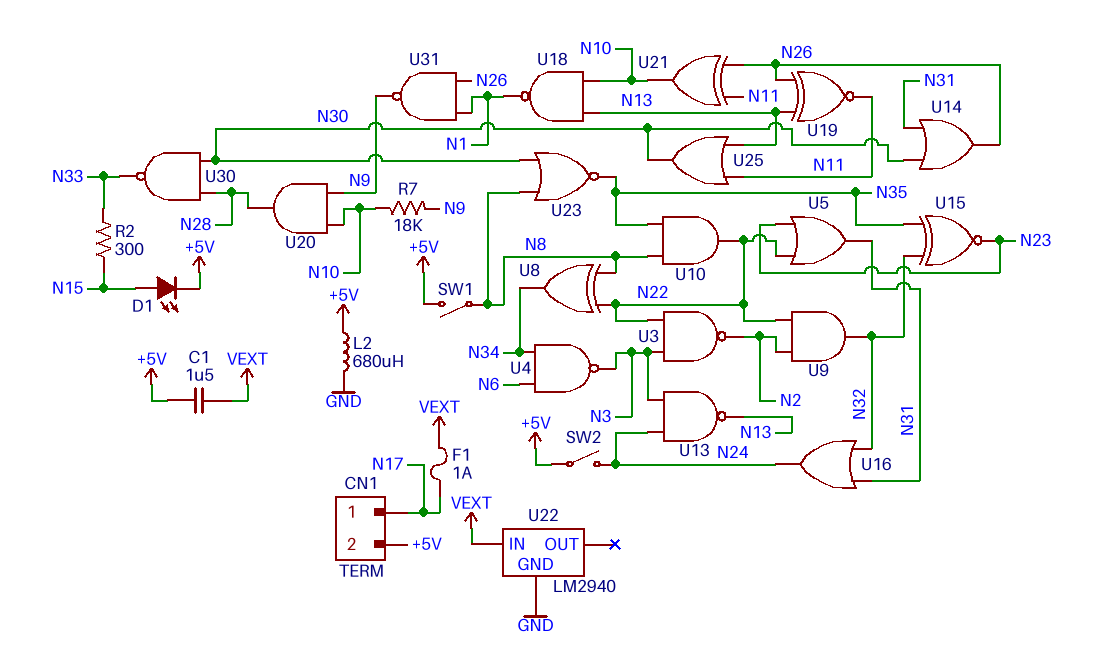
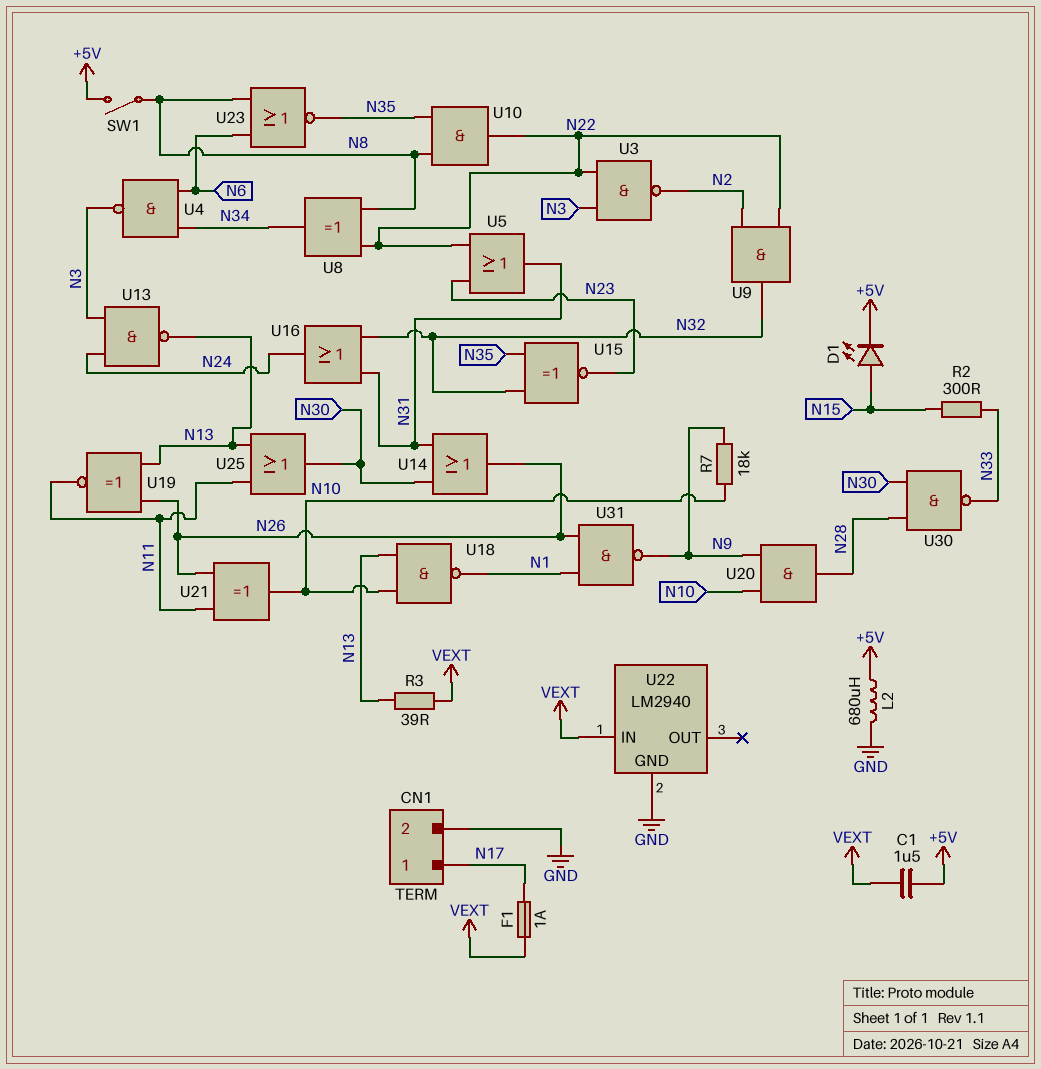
CN1 pin 2: +5V -> GND
R3: none -> 39 (N13, VEXT)
SW2: switch (+5V, N24) -> none
U23: NOR (in N8, in N30, out N35) -> NOR (in N6, in N8, out N35)

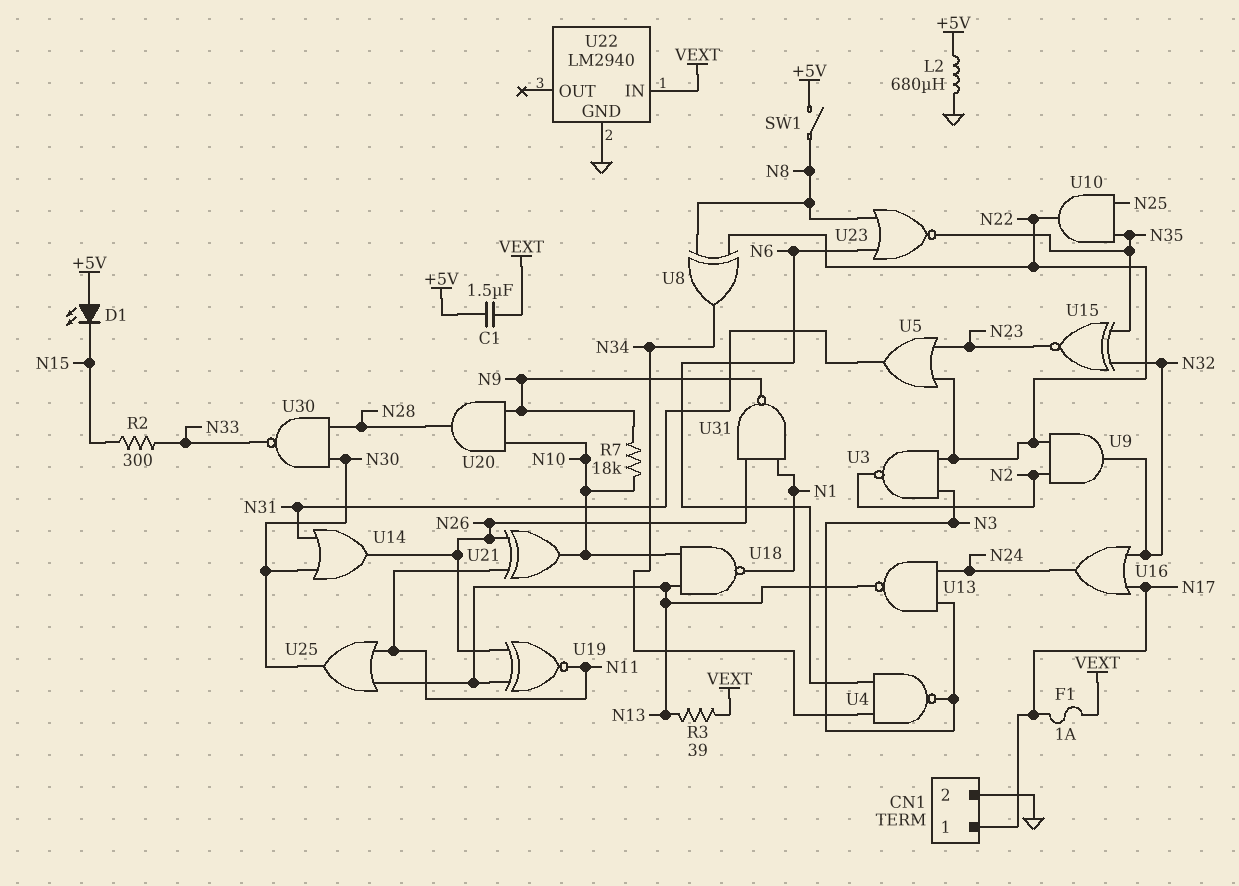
D1: LED (A N15, K +5V) -> LED (A +5V, K N15)
U10: AND (in N8, in N35, out N22) -> AND (in N25, in N35, out N22)
U16: OR (in N31, in N32, out N24) -> OR (in N17, in N32, out N24)

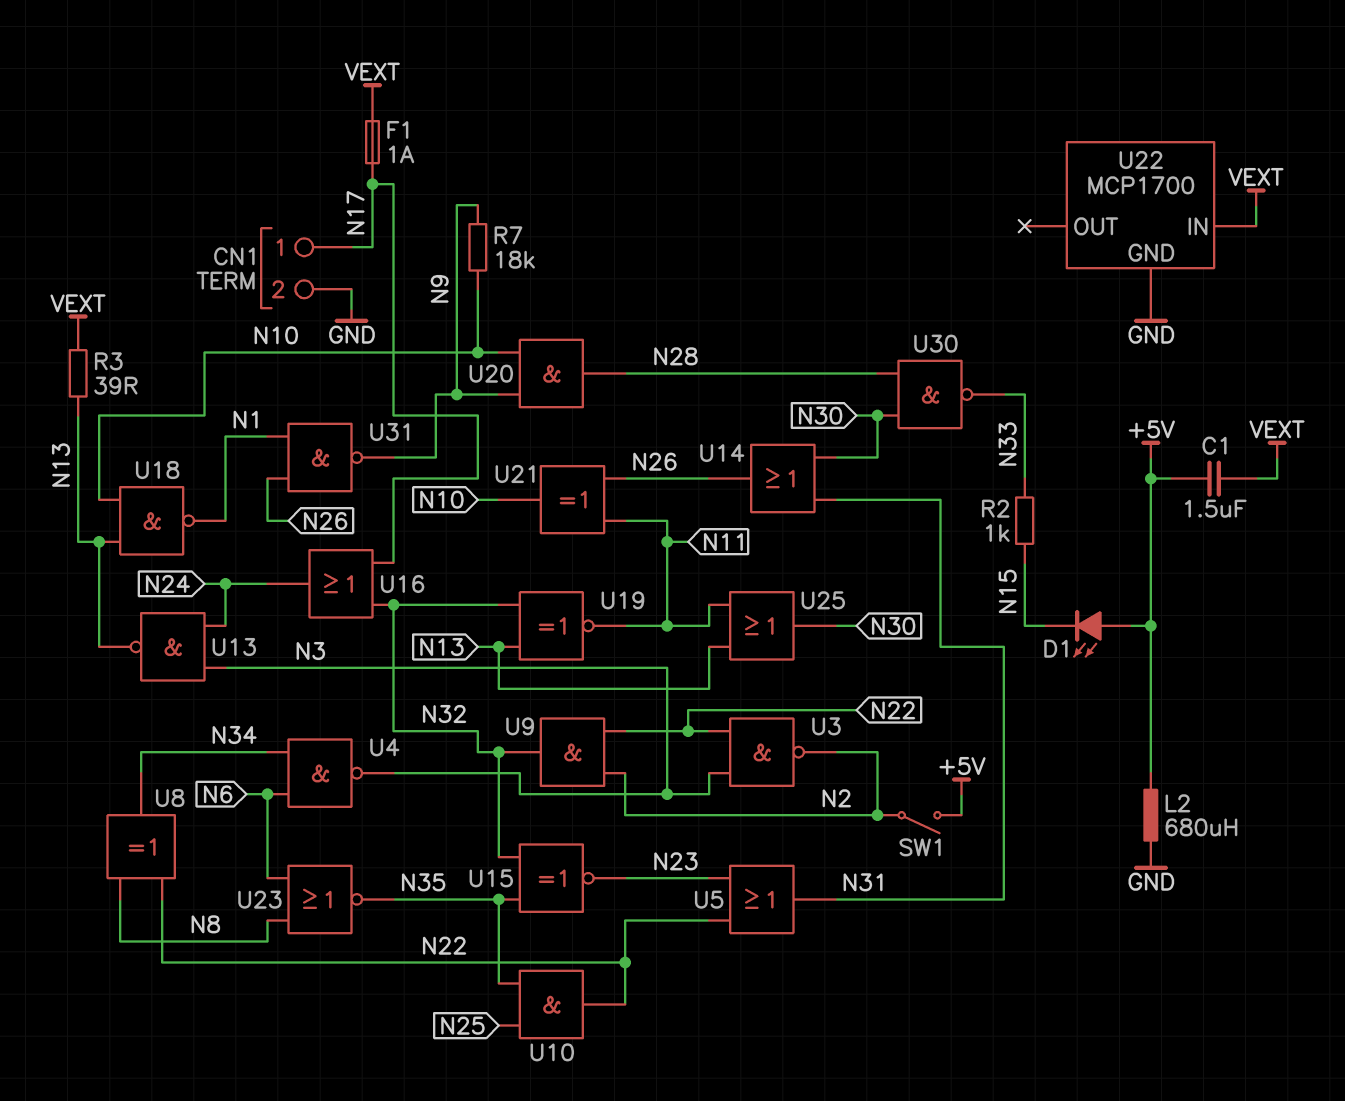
R2: 300 (N15, N33) -> 1k (N15, N33)
SW1: switch (+5V, N8) -> switch (+5V, N2)
U19: XNOR (in N13, in N26, out N11) -> XNOR (in N13, in N32, out N11)
U22: LM2940 -> MCP1700

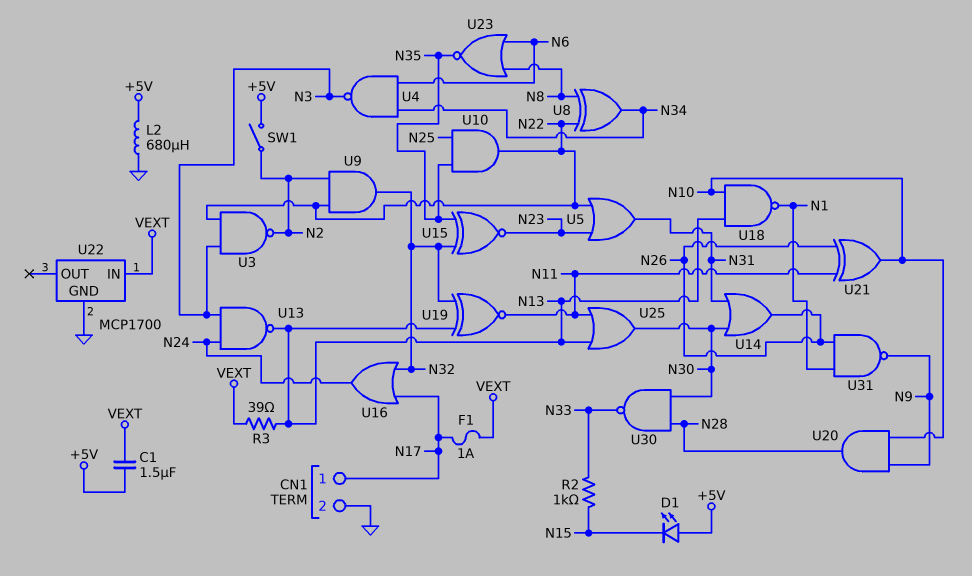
R7: 18k (N9, N10) -> none

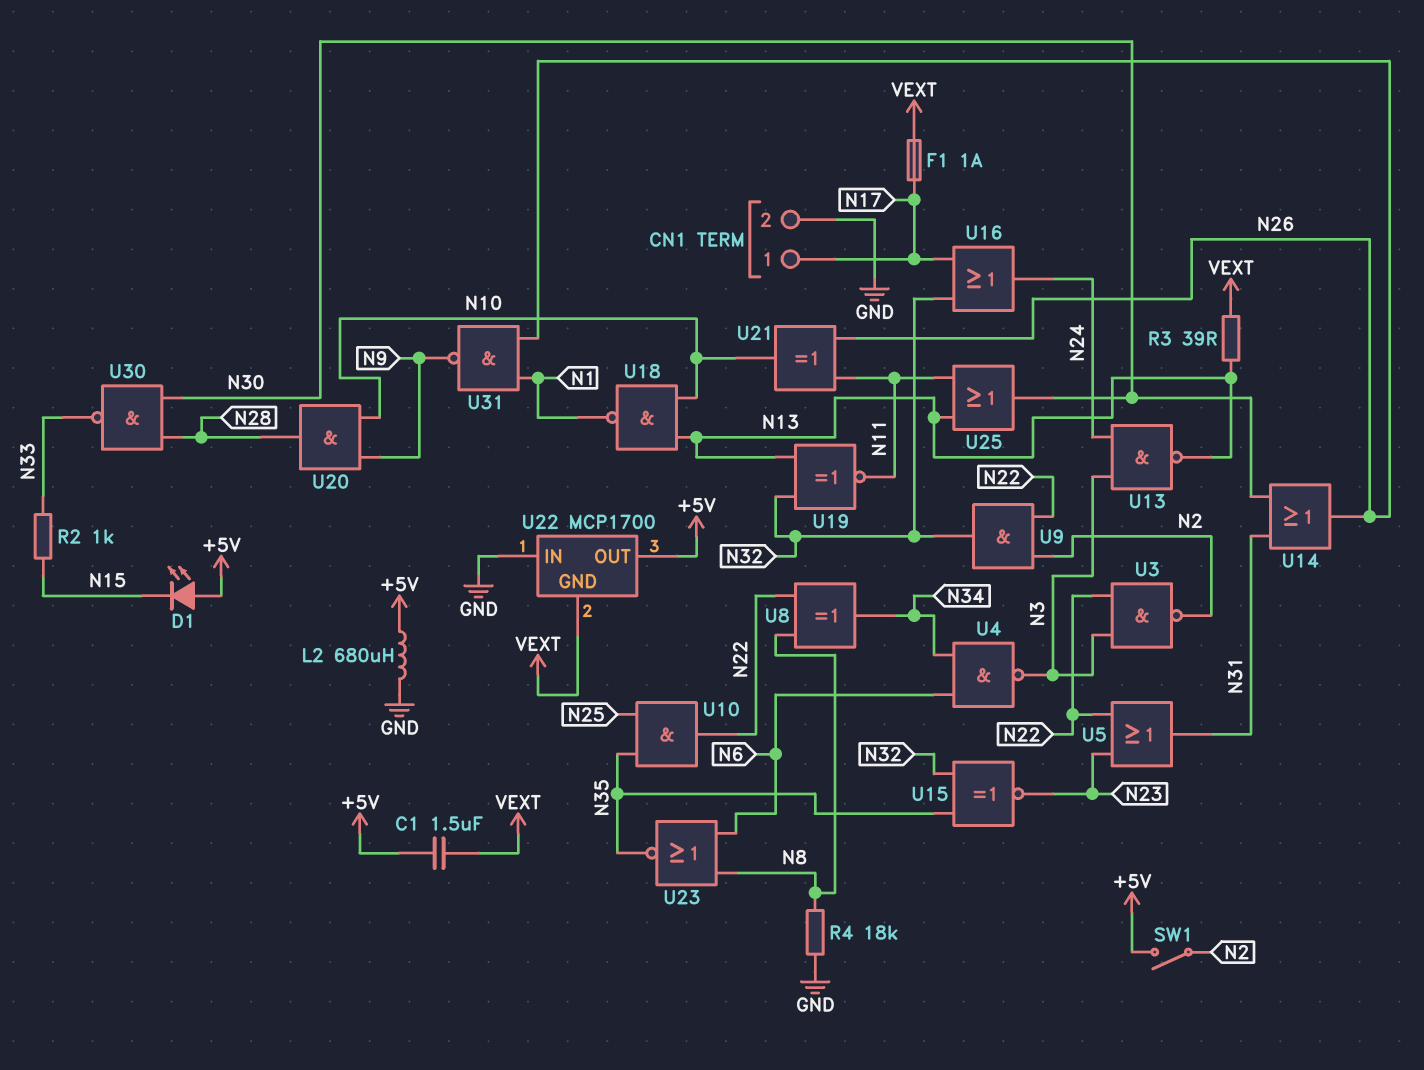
R4: none -> 18k (GND, N8)
U22 pin GND: GND -> VEXT
U22 pin IN: VEXT -> GND
U22 pin OUT: none -> +5V

